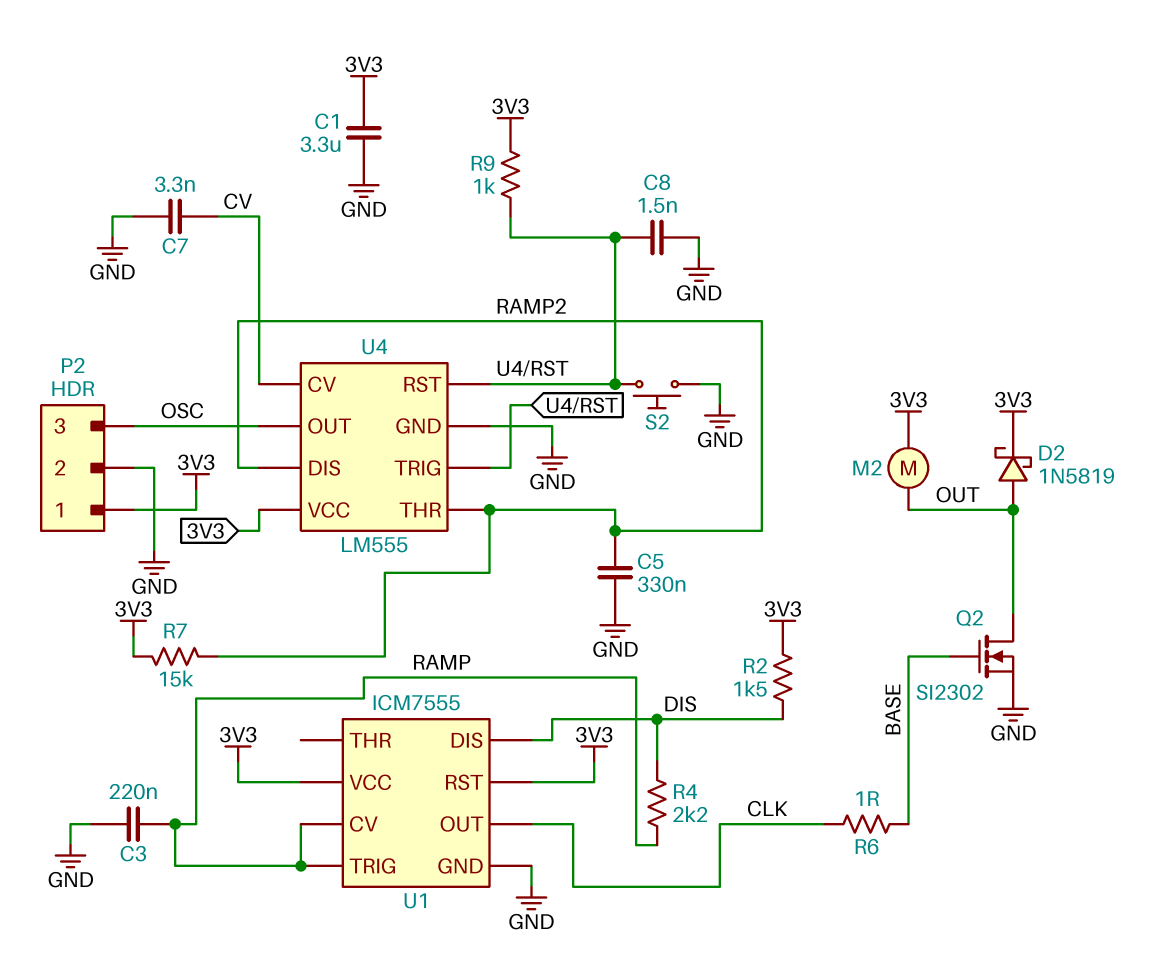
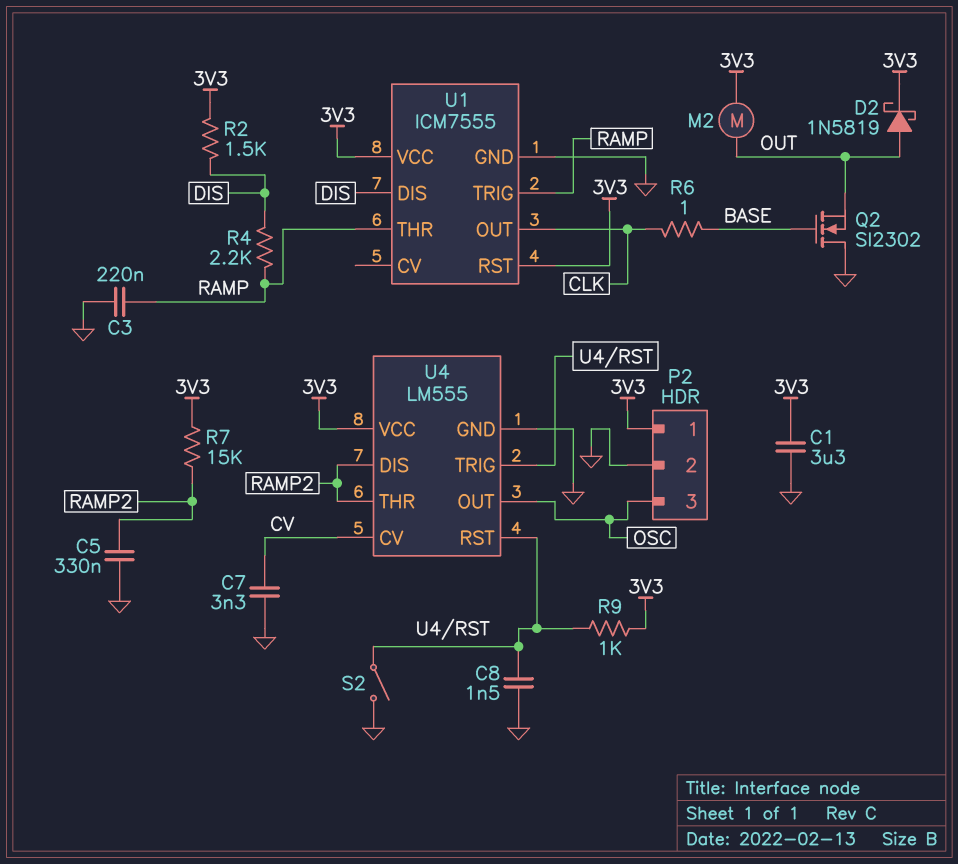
Q2: NMOS SI2302 (G BASE, D OUT, S GND) -> NMOS SI2302 (G BASE, D GND, S OUT)
S2: button (GND, U4/RST) -> switch (GND, U4/RST)
U1 pin CV: RAMP -> none
U1 pin THR: none -> RAMP

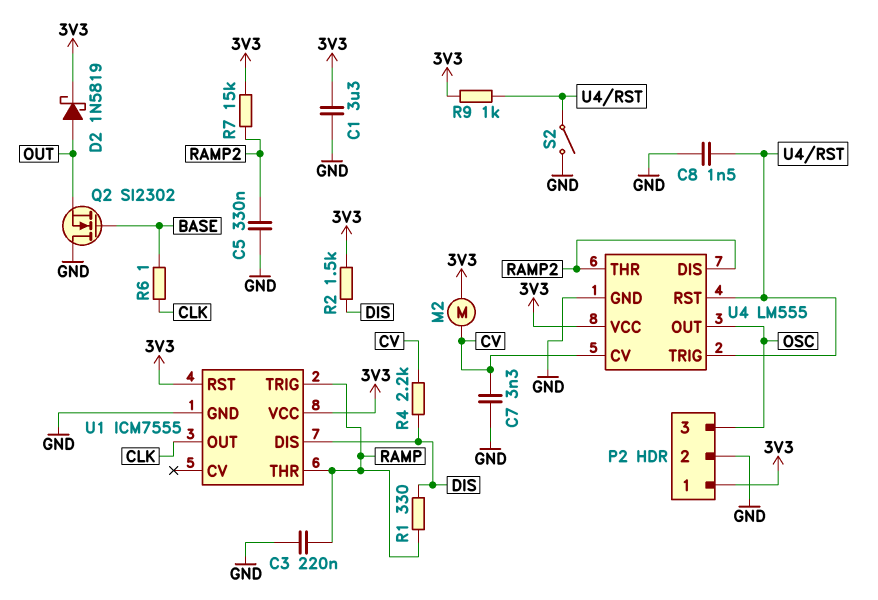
M2: motor (3V3, OUT) -> motor (3V3, CV)
R1: none -> 330 (DIS, RAMP)
R4: 2.2k (DIS, RAMP) -> 2.2k (CV, DIS)

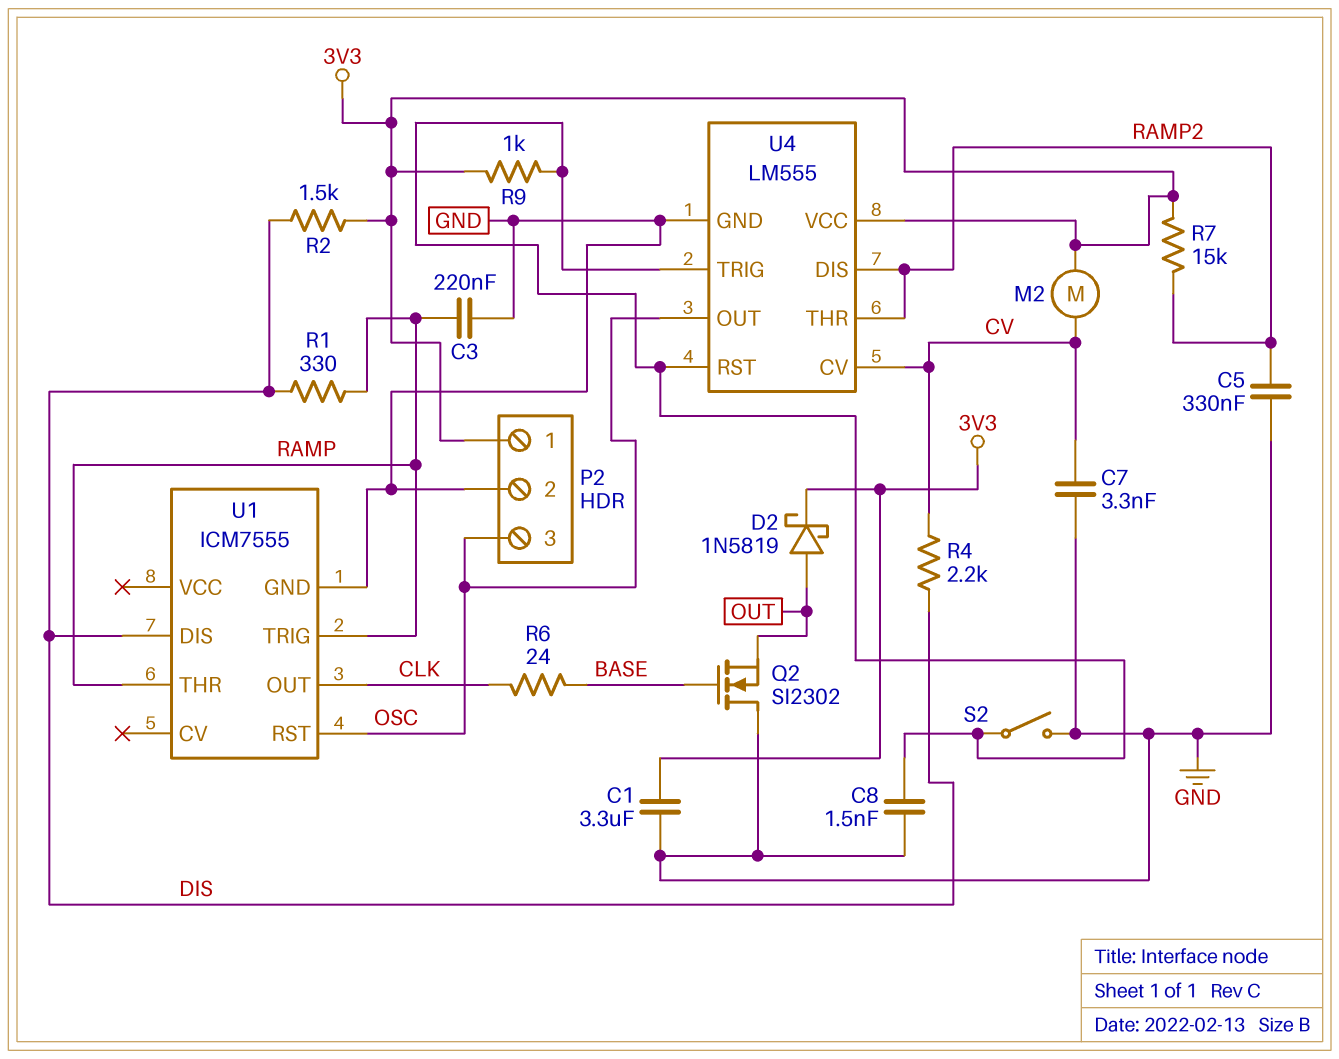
R6: 1 (BASE, CLK) -> 24 (BASE, CLK)
U1 pin RST: 3V3 -> OSC
U1 pin VCC: 3V3 -> none

